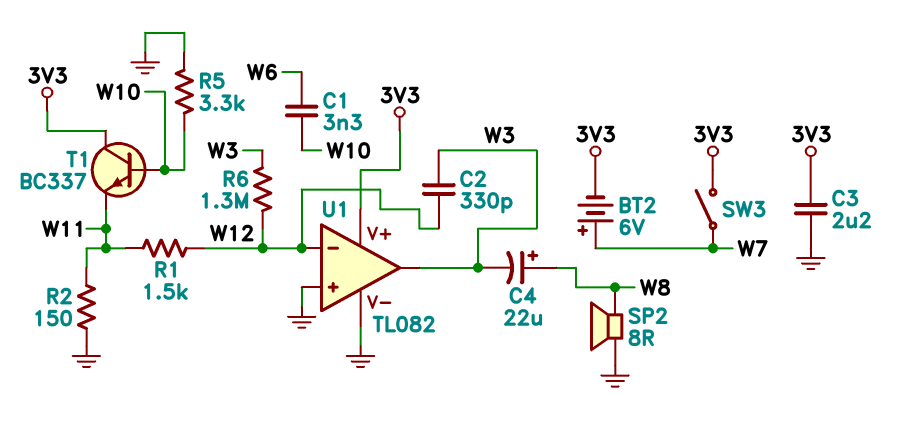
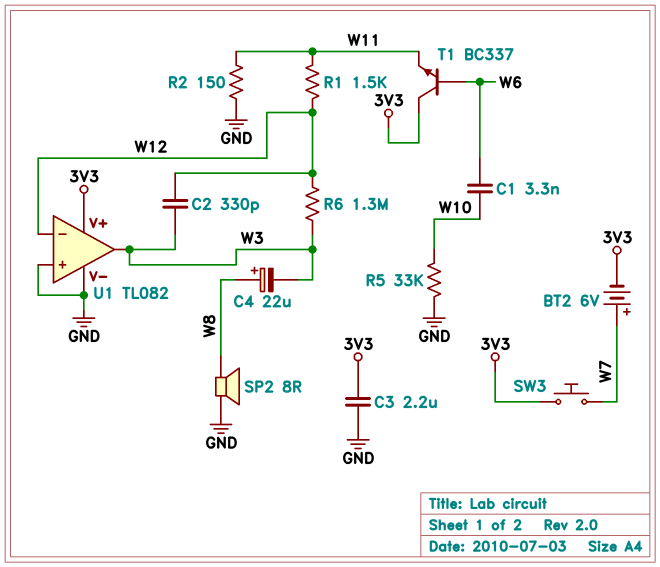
R5: 3.3k (GND, W10) -> 33k (GND, W10)
SW3: switch (3V3, W7) -> button (3V3, W7)
T1: NPN BC337 (B W10, C 3V3, E W11) -> NPN BC337 (B W6, C 3V3, E W11)

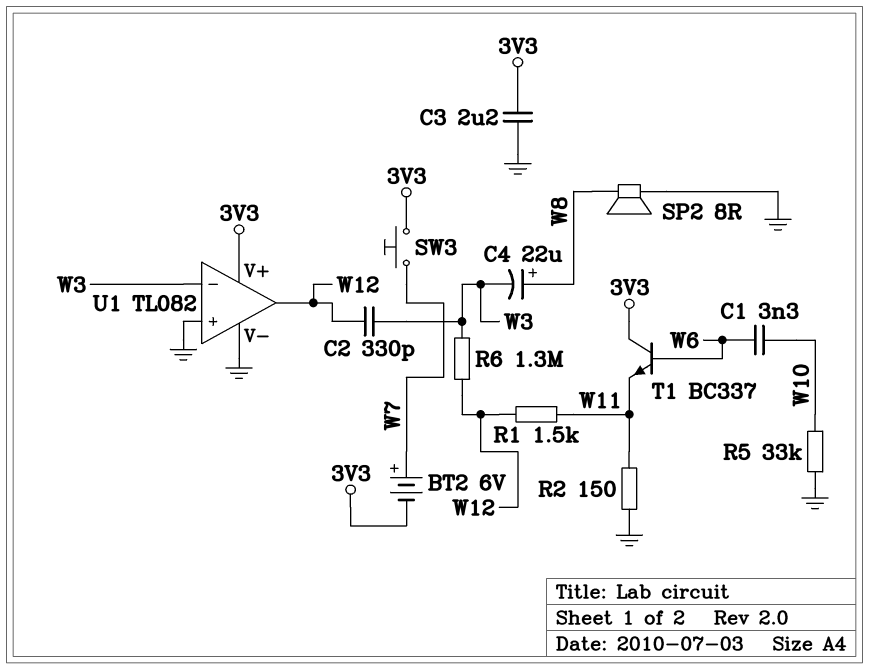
U1 pin in-: W12 -> W3
U1 pin out: W3 -> W12

